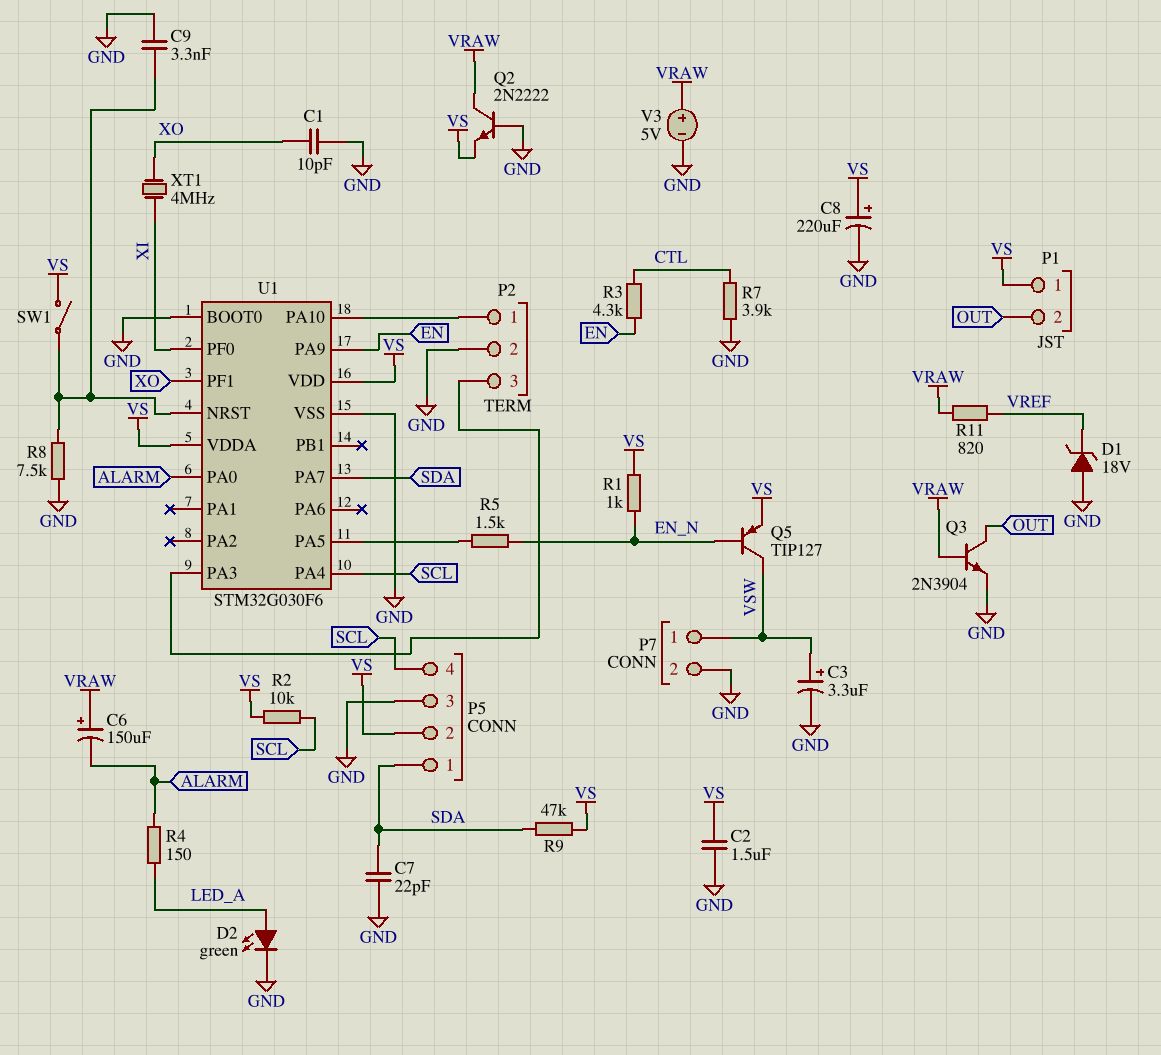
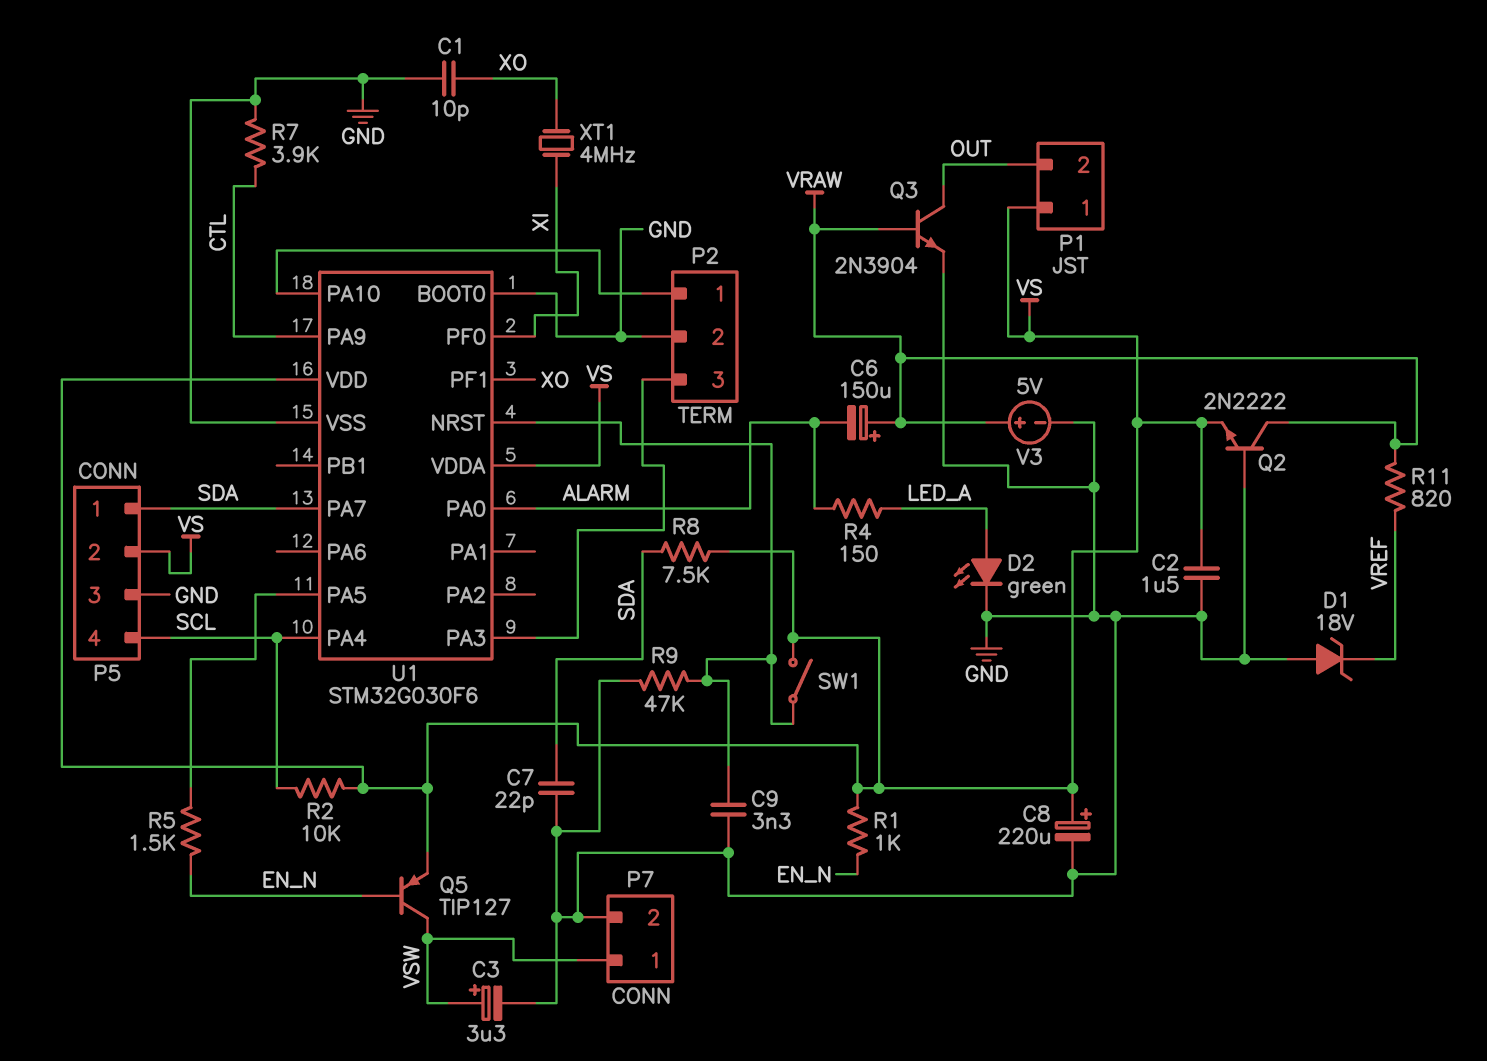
R3: 4.3k (CTL, EN) -> none
R8: 7.5k (GND, U1/NRST) -> 7.5k (SDA, VS)
R9: 47k (SDA, VS) -> 47k (GND, U1/NRST)
U1 pin PA9: EN -> CTL

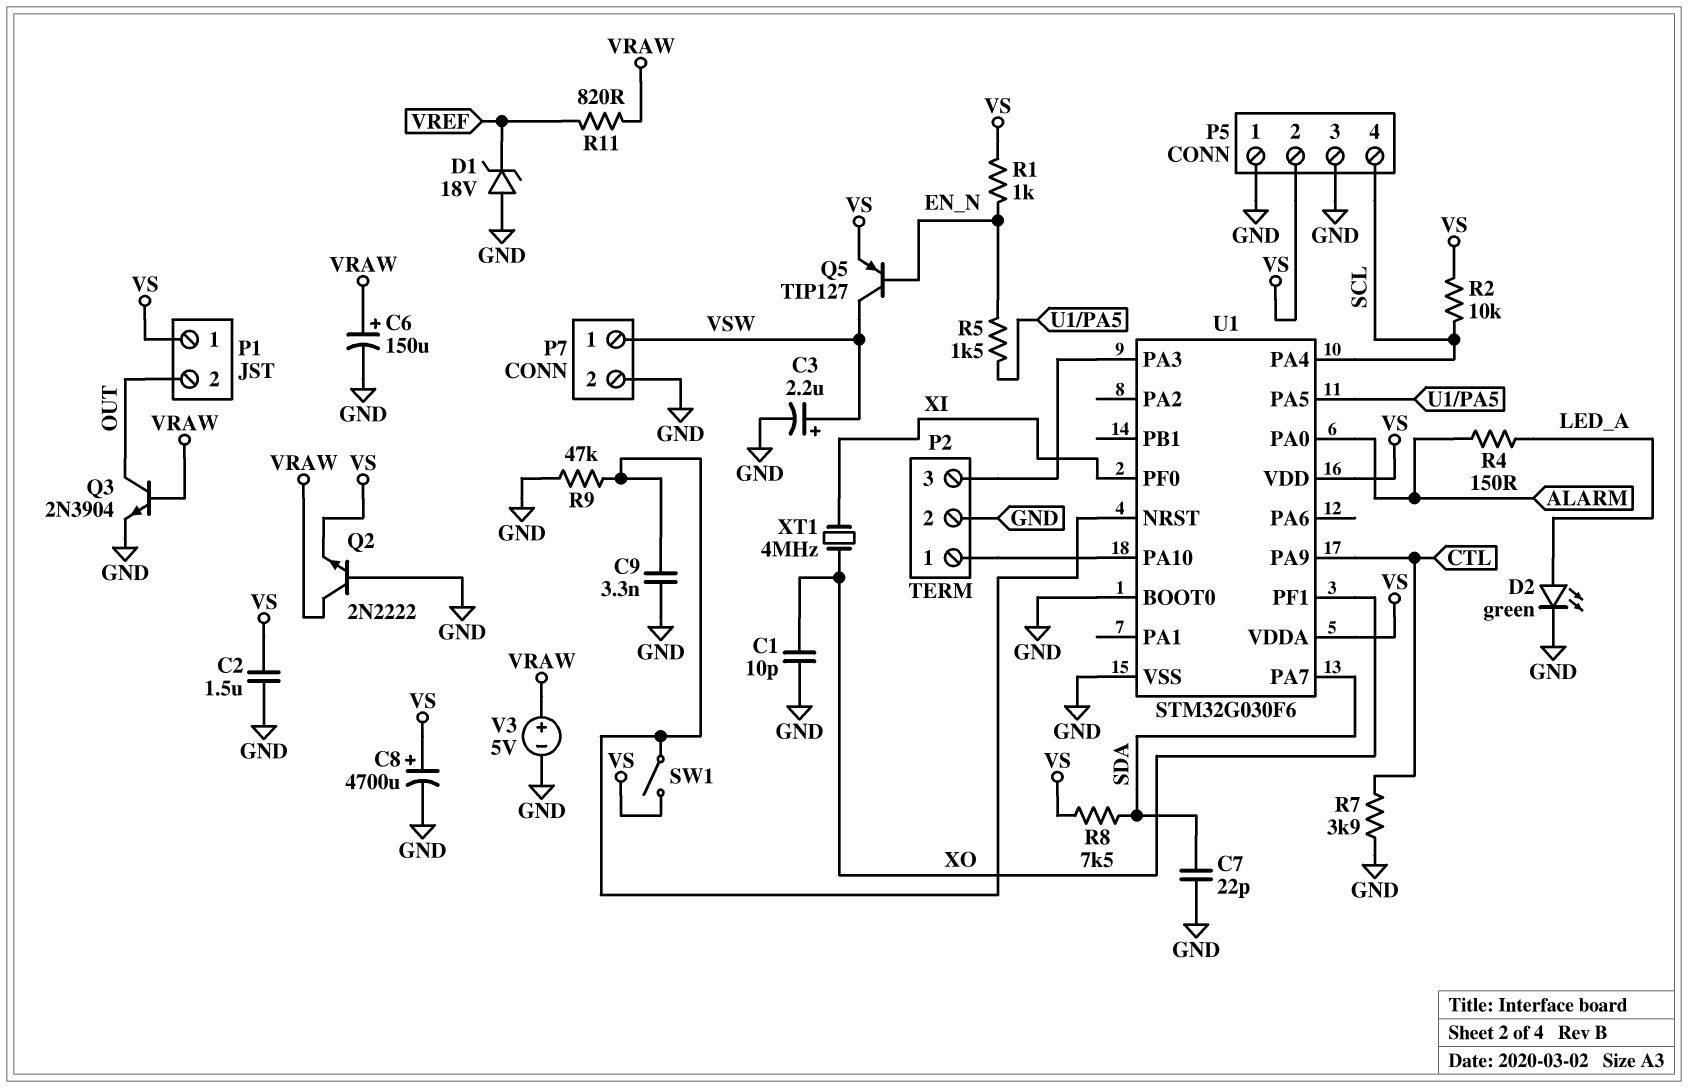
C3: 3.3uF (plus VSW, minus GND) -> 2.2uF (plus VSW, minus GND)
C6: 150uF (plus VRAW, minus ALARM) -> 150uF (plus VRAW, minus GND)
C8: 220uF (plus VS, minus GND) -> 4700uF (plus VS, minus GND)
P5 pin 1: SDA -> GND

